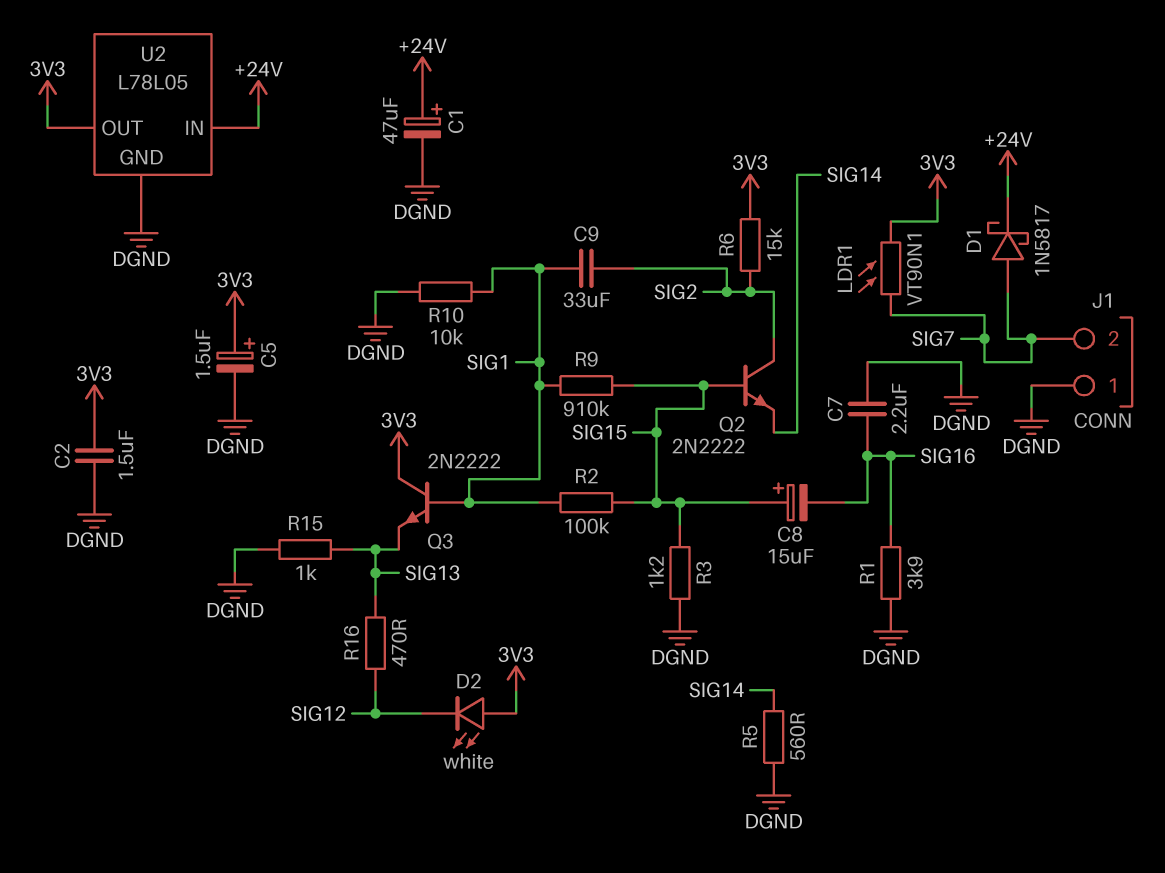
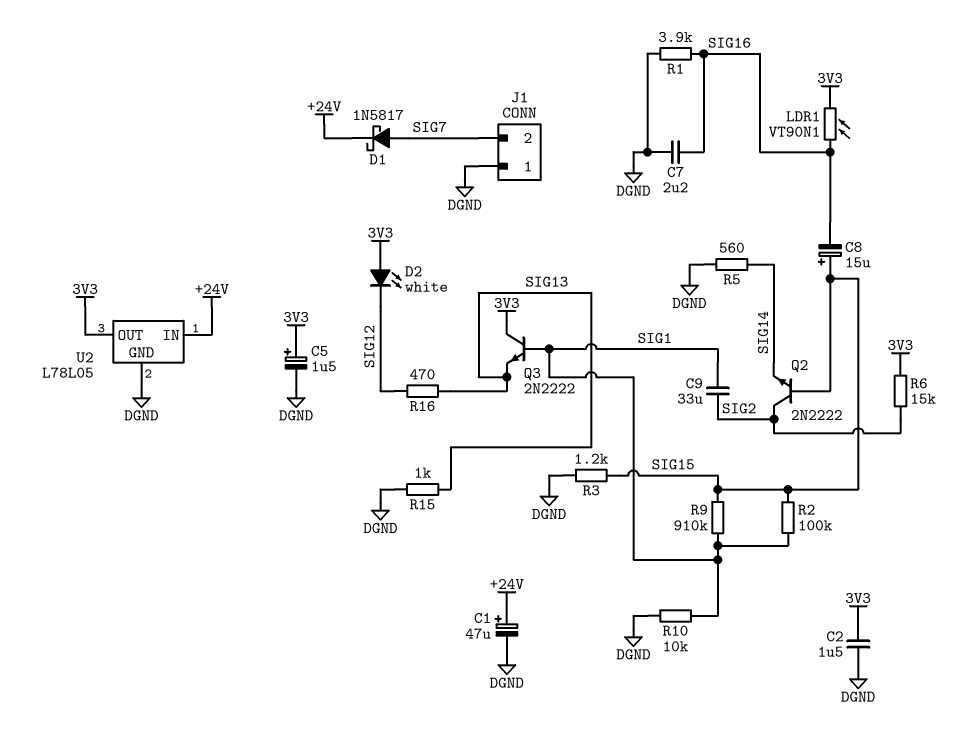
LDR1: VT90N1 (3V3, SIG7) -> VT90N1 (3V3, SIG16)

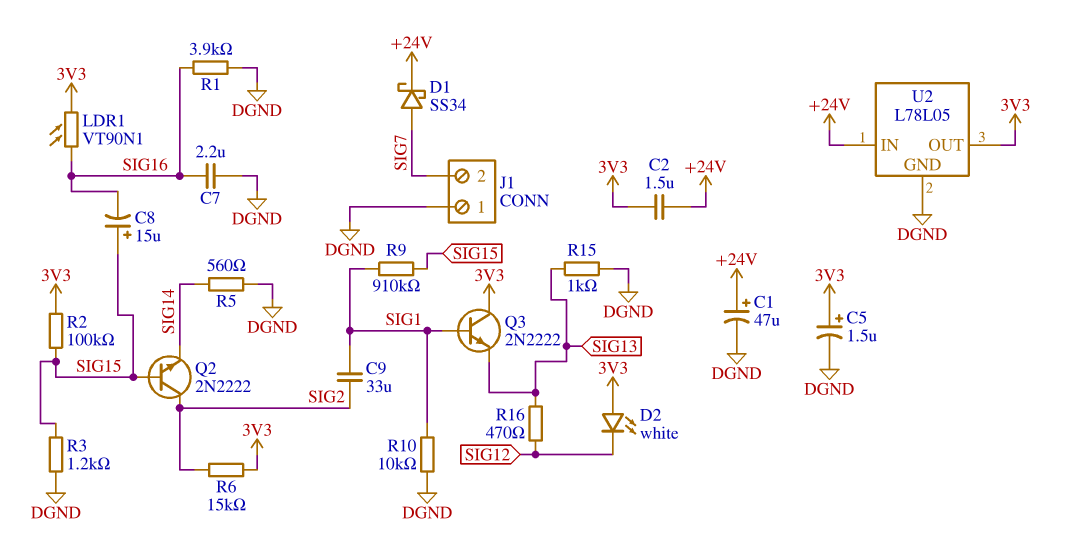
C2: 1.5uF (3V3, DGND) -> 1.5uF (+24V, 3V3)
D1: schottky 1N5817 (A SIG7, K +24V) -> schottky SS34 (A SIG7, K +24V)
R2: 100k (SIG1, SIG15) -> 100k (3V3, SIG15)

